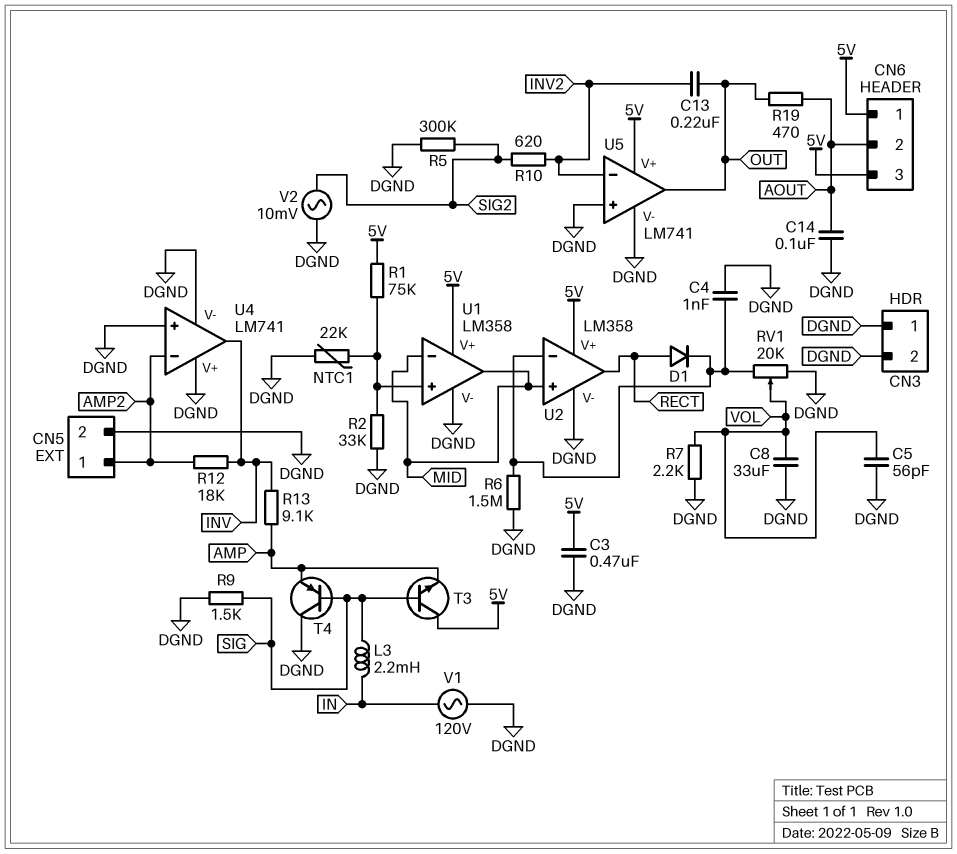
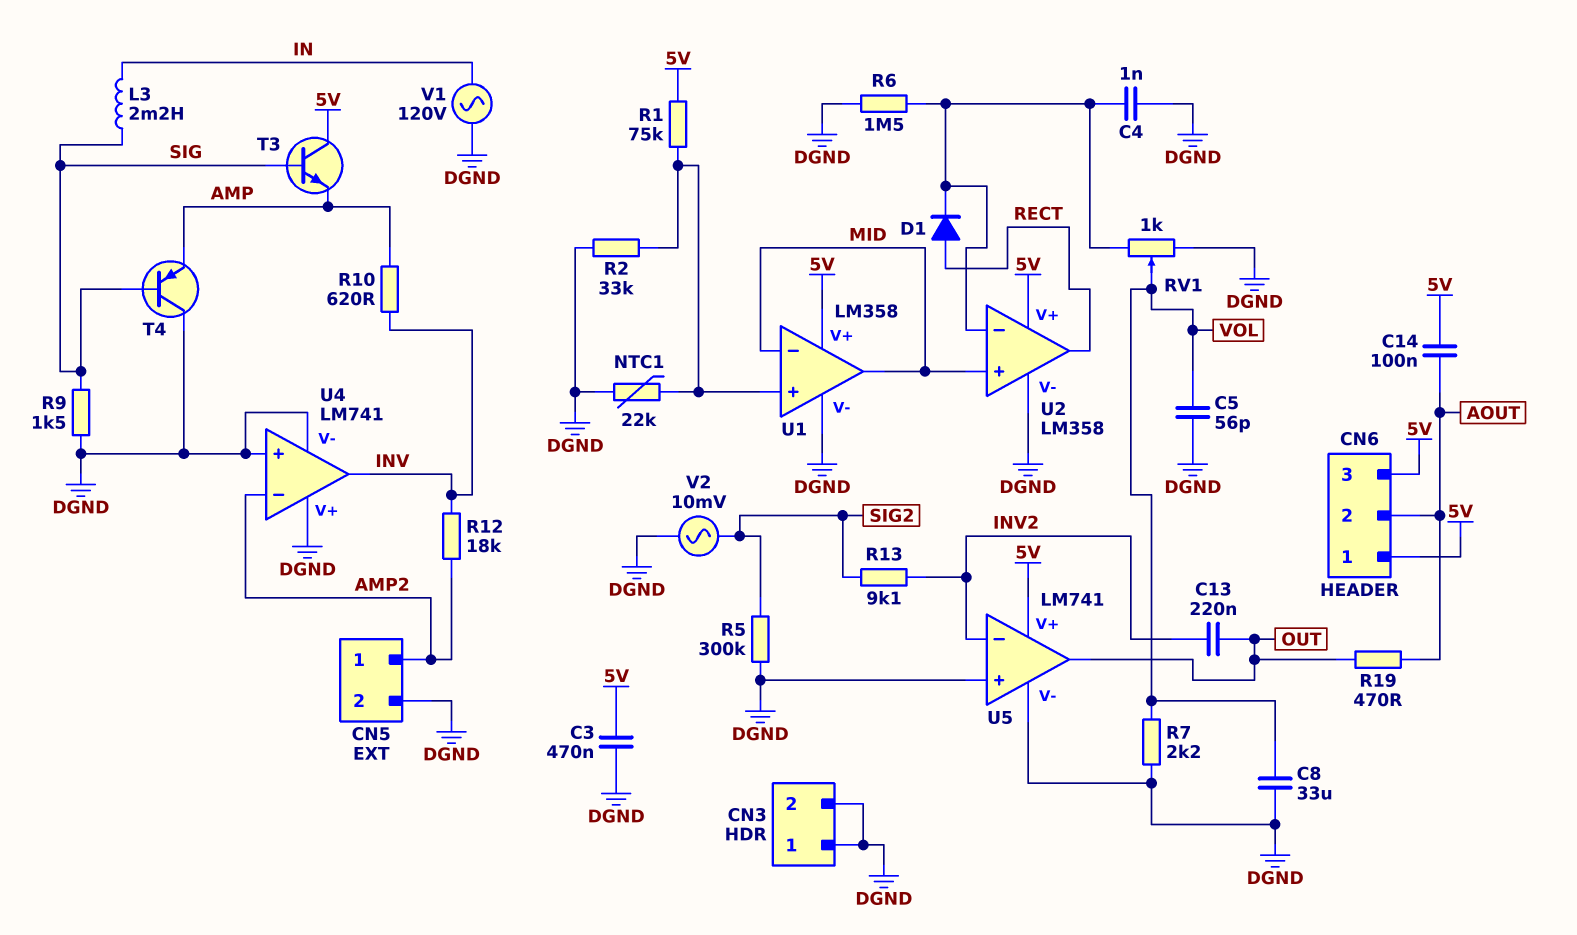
C14: 100nF (AOUT, DGND) -> 100nF (5V, AOUT)
R10: 620 (INV2, SIG2) -> 620 (AMP, INV)
R13: 9.1k (AMP, INV) -> 9.1k (INV2, SIG2)
RV1: 20k (DGND, U2/in-, wiper VOL) -> 1k (DGND, U2/in-, wiper VOL)

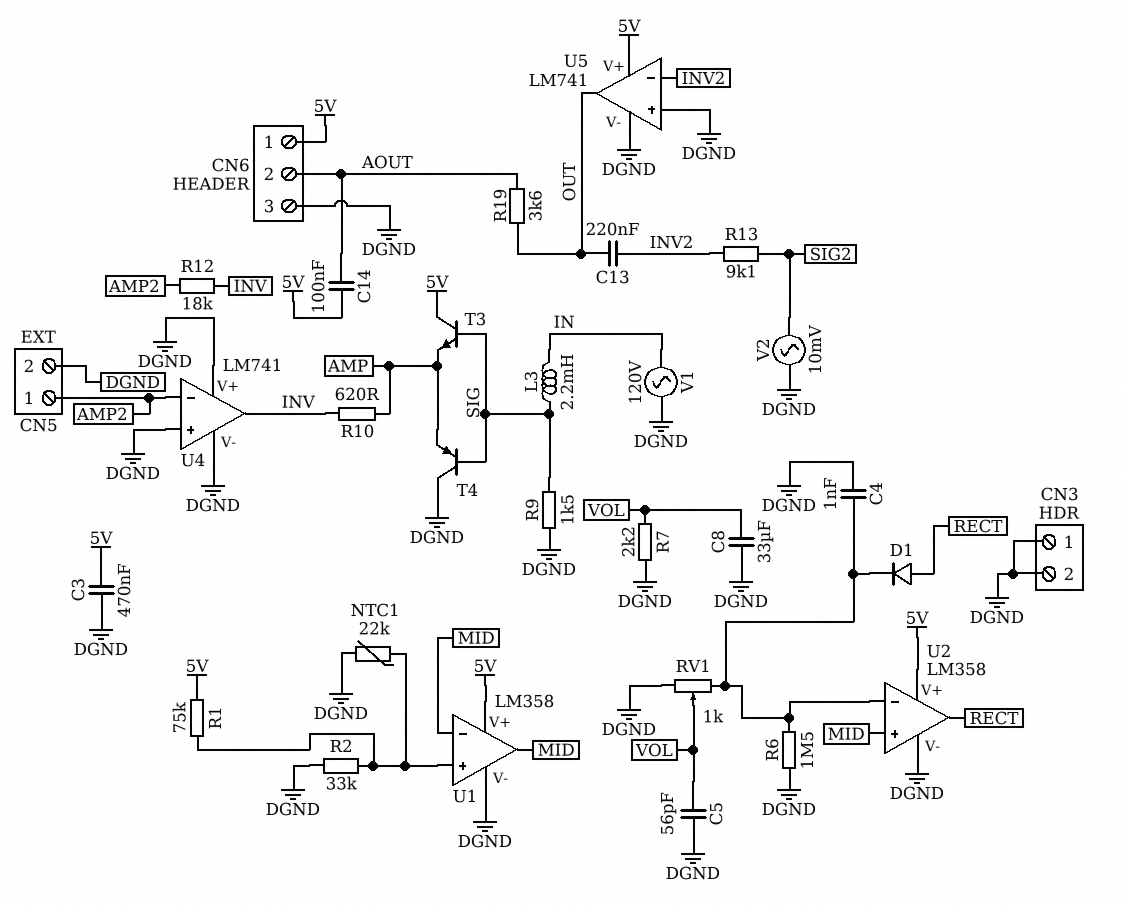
CN6 pin 3: 5V -> DGND
R5: 300k (DGND, SIG2) -> none
R19: 470 (AOUT, OUT) -> 3.6k (AOUT, OUT)

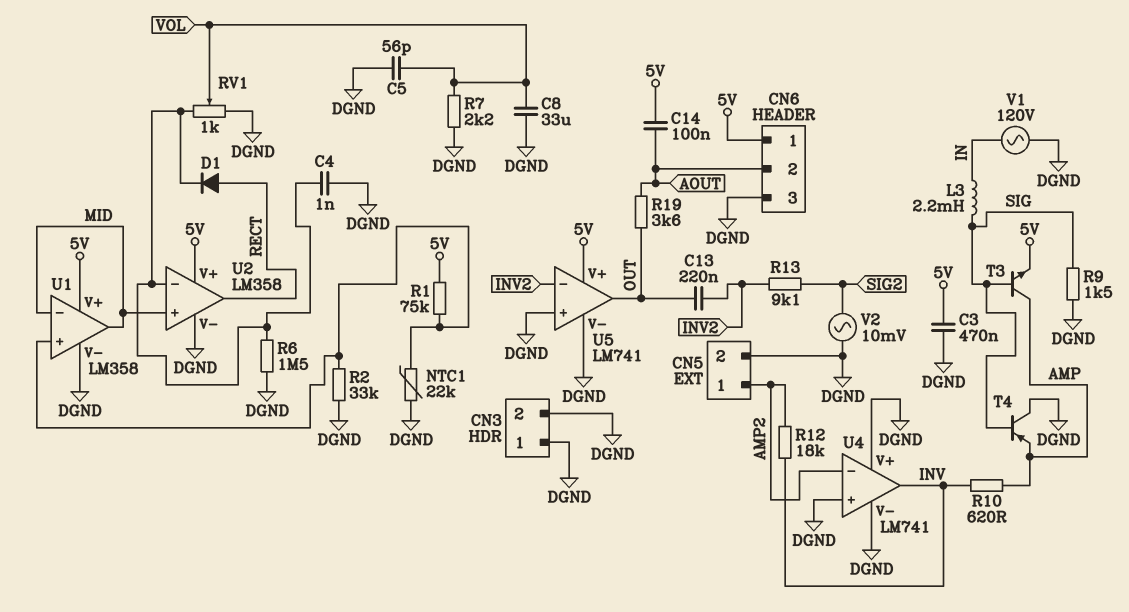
T3: NPN (B SIG, C 5V, E AMP) -> NPN (B SIG, C AMP, E 5V)

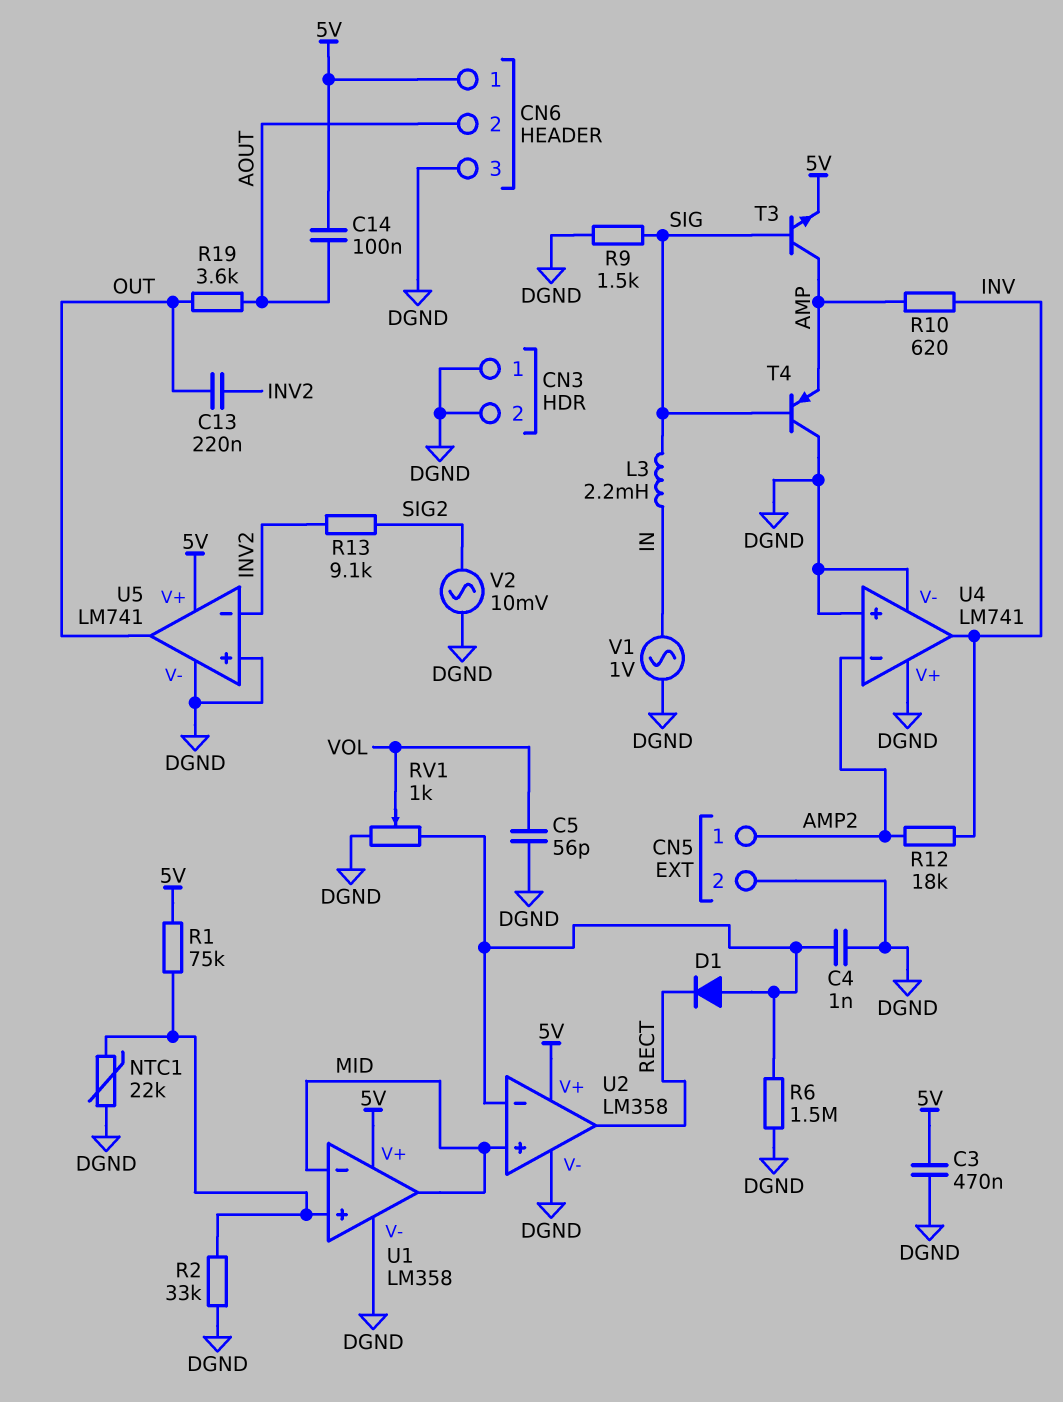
C8: 33uF (DGND, VOL) -> none
D1: diode (A RECT, K U2/in-) -> diode (A U2/in-, K RECT)
R7: 2.2k (DGND, VOL) -> none
V1: AC 120V (DGND, IN) -> AC 1V (DGND, IN)

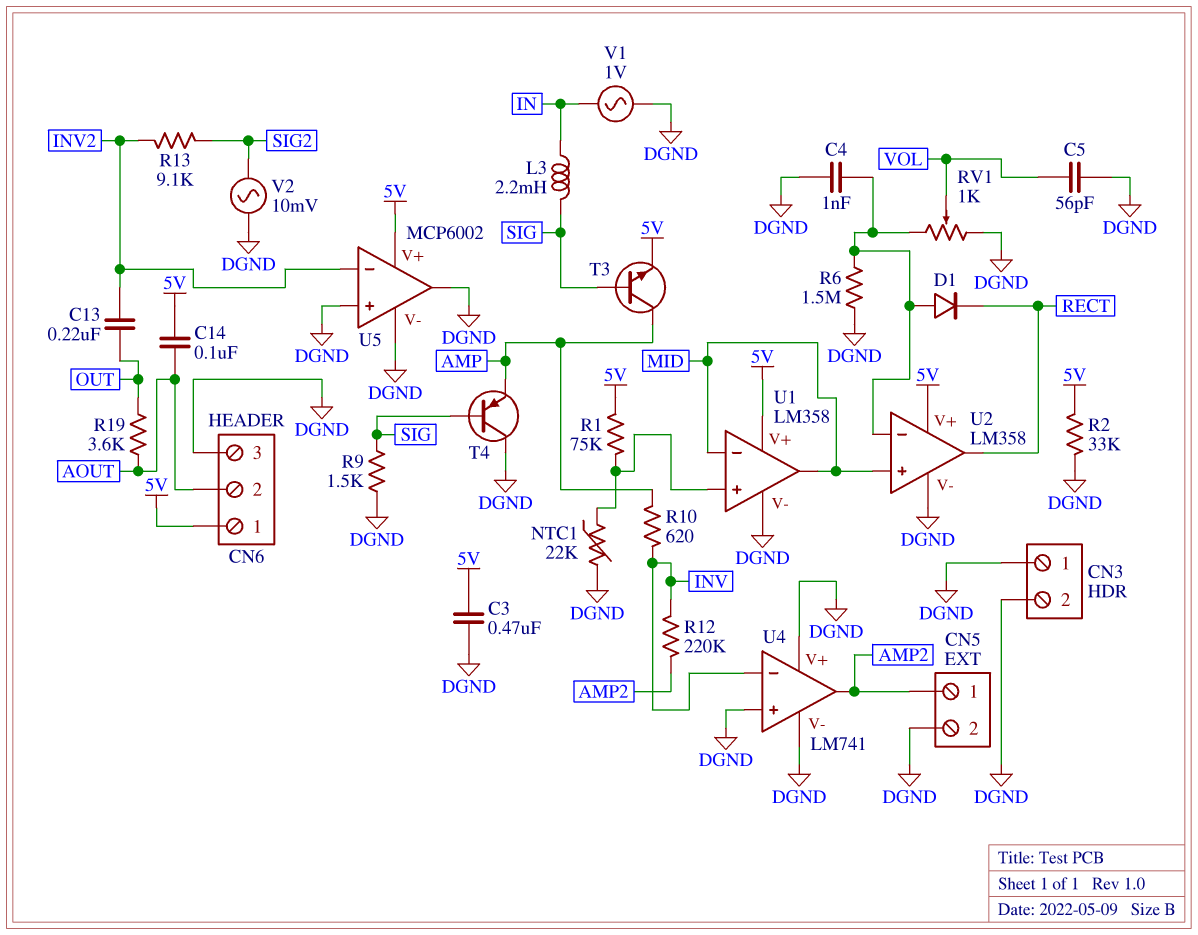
R2: 33k (DGND, U1/in+) -> 33k (5V, DGND)
R12: 18k (AMP2, INV) -> 220k (AMP2, INV)
U4 pin in-: AMP2 -> INV
U4 pin out: INV -> AMP2
U5: LM741 -> MCP6002
U5 pin out: OUT -> DGND

